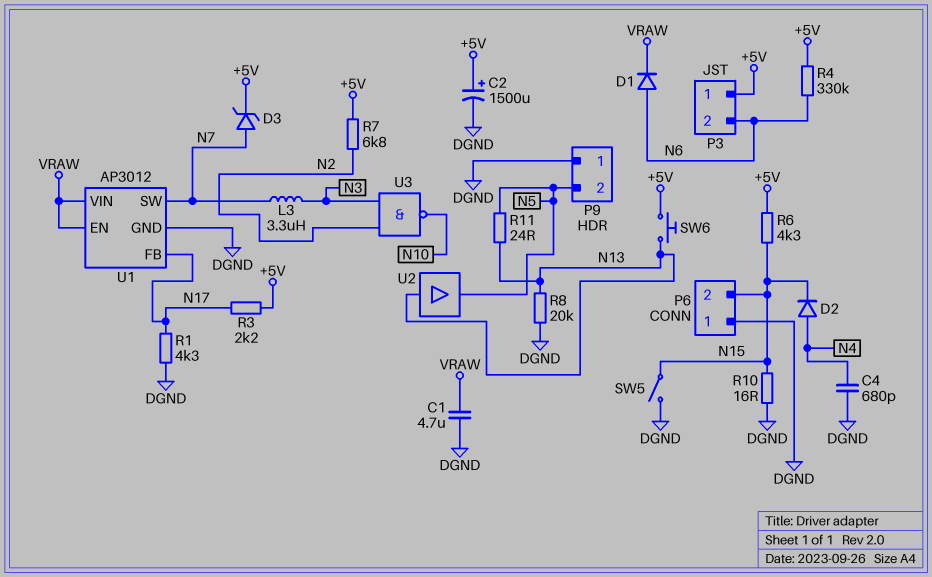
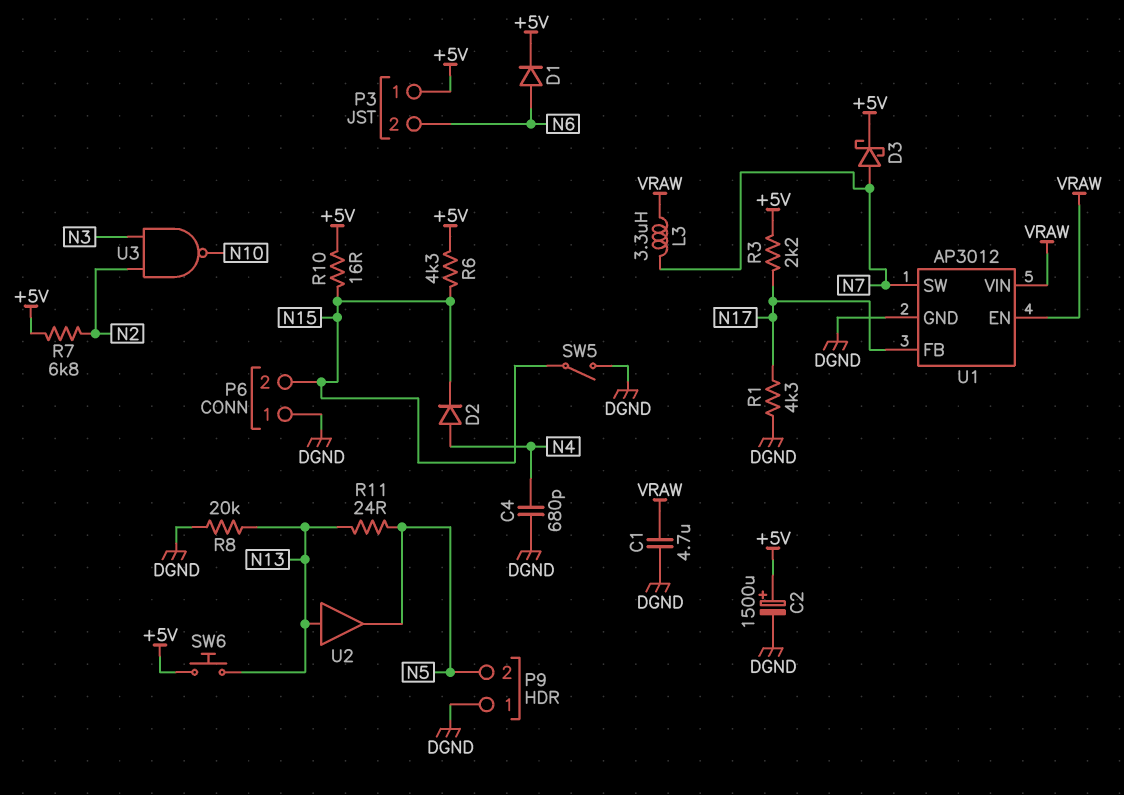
D1: diode (A N6, K VRAW) -> diode (A N6, K +5V)
D3: zener (A N7, K +5V) -> schottky (A N7, K +5V)
L3: 3.3uH (N3, N7) -> 3.3uH (N7, VRAW)
R4: 330k (+5V, N6) -> none
R10: 16 (DGND, N15) -> 16 (+5V, N15)

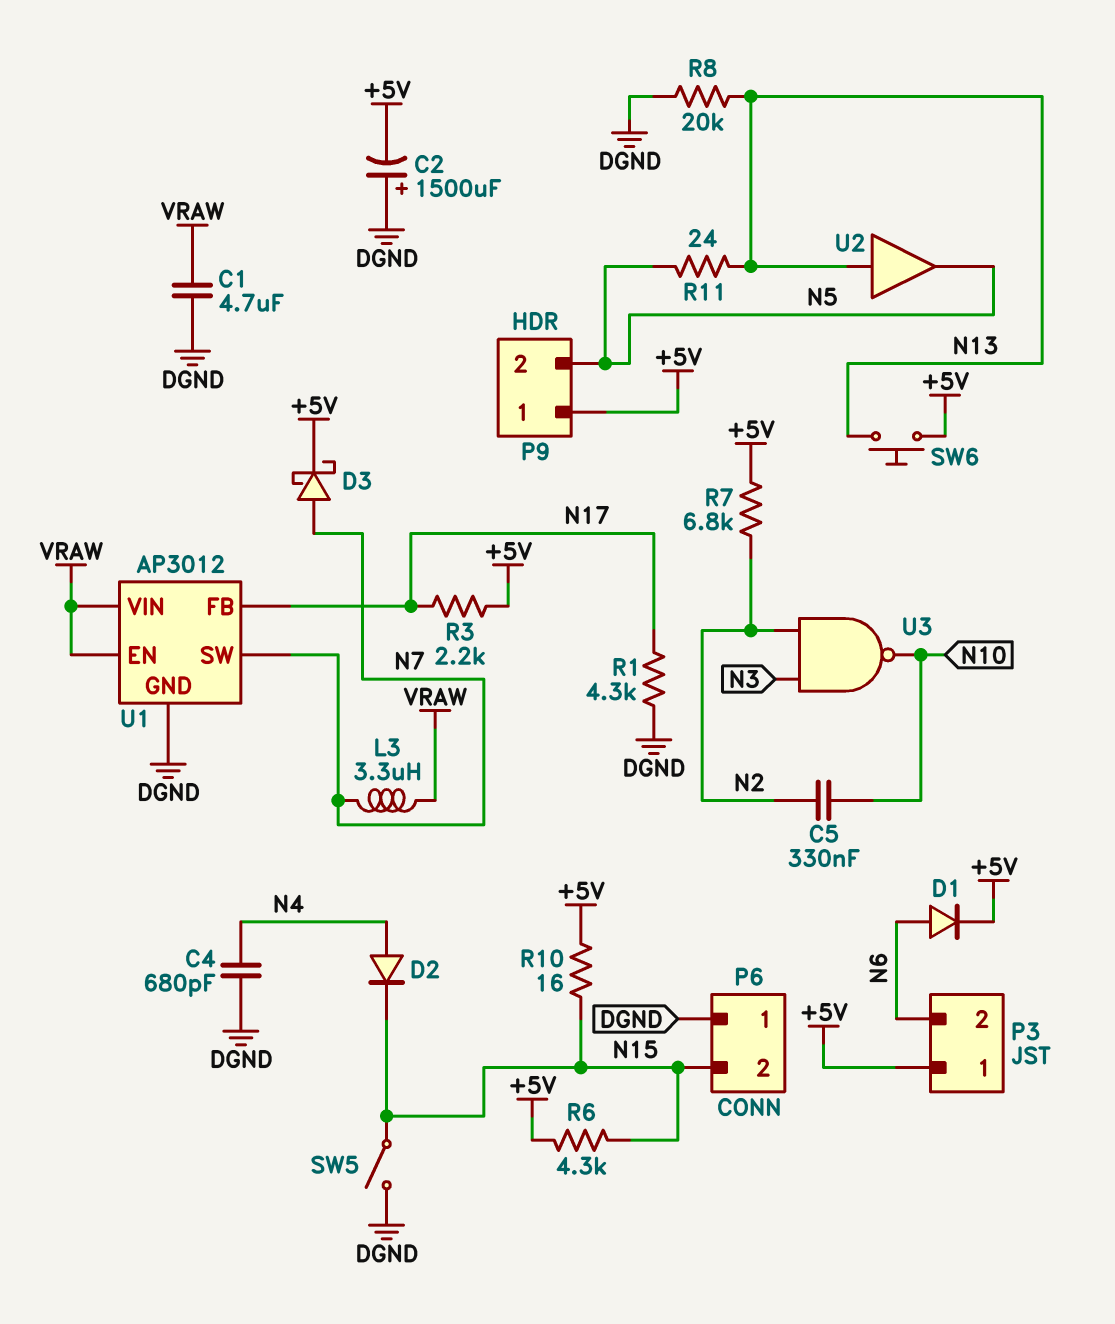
C2: 1500uF (plus +5V, minus DGND) -> 1500uF (plus DGND, minus +5V)
C5: none -> 330nF (N2, N10)
P9 pin 1: DGND -> +5V

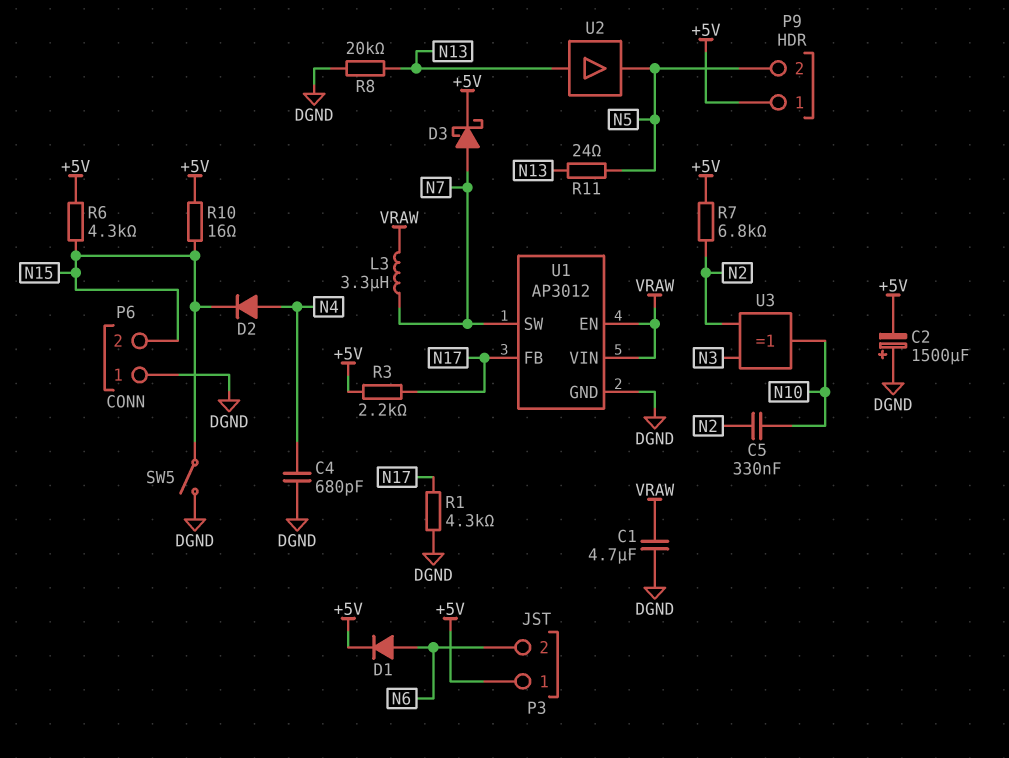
SW6: button (+5V, N13) -> none
U3: NAND (in N2, in N3, out N10) -> XOR (in N2, in N3, out N10)

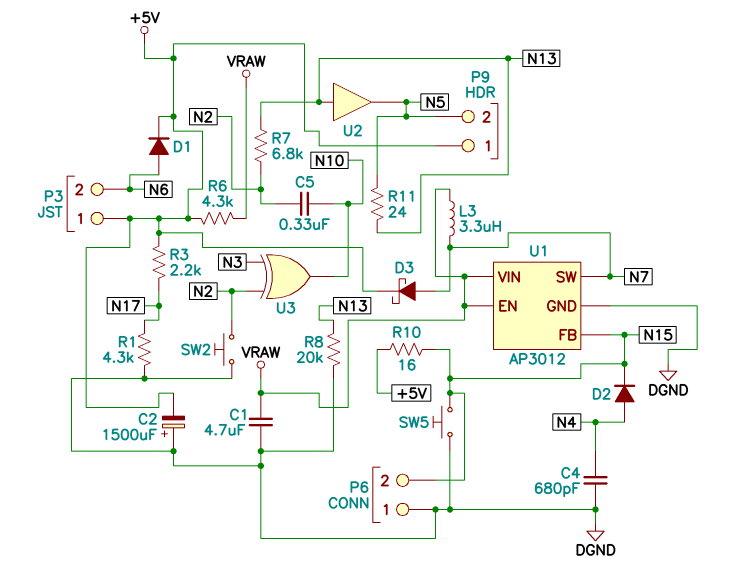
R6: 4.3k (+5V, N15) -> 4.3k (+5V, VRAW)
R7: 6.8k (+5V, N2) -> 6.8k (N2, N13)
SW2: none -> button (DGND, N2)
SW5: switch (DGND, N15) -> button (DGND, N15)
U1 pin FB: N17 -> N15

